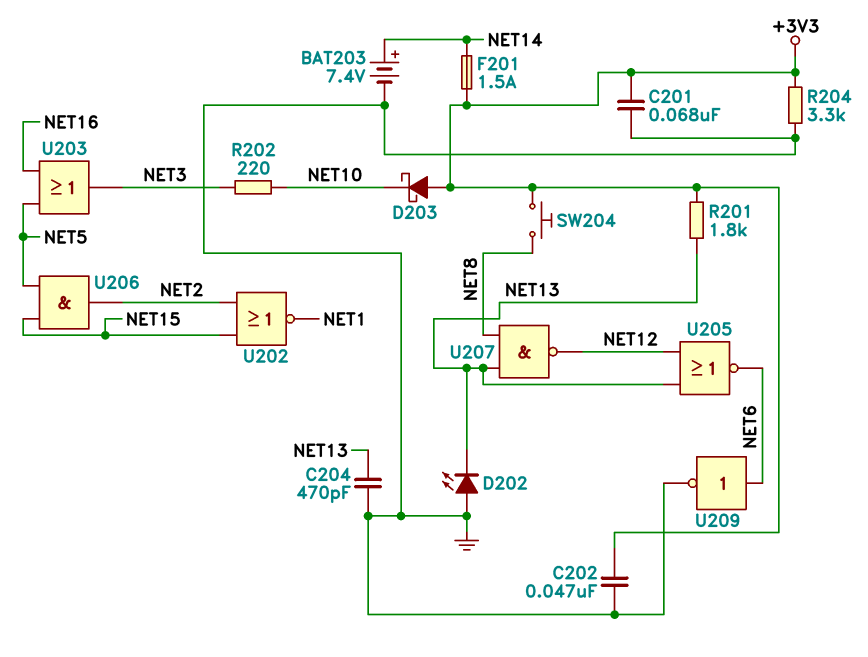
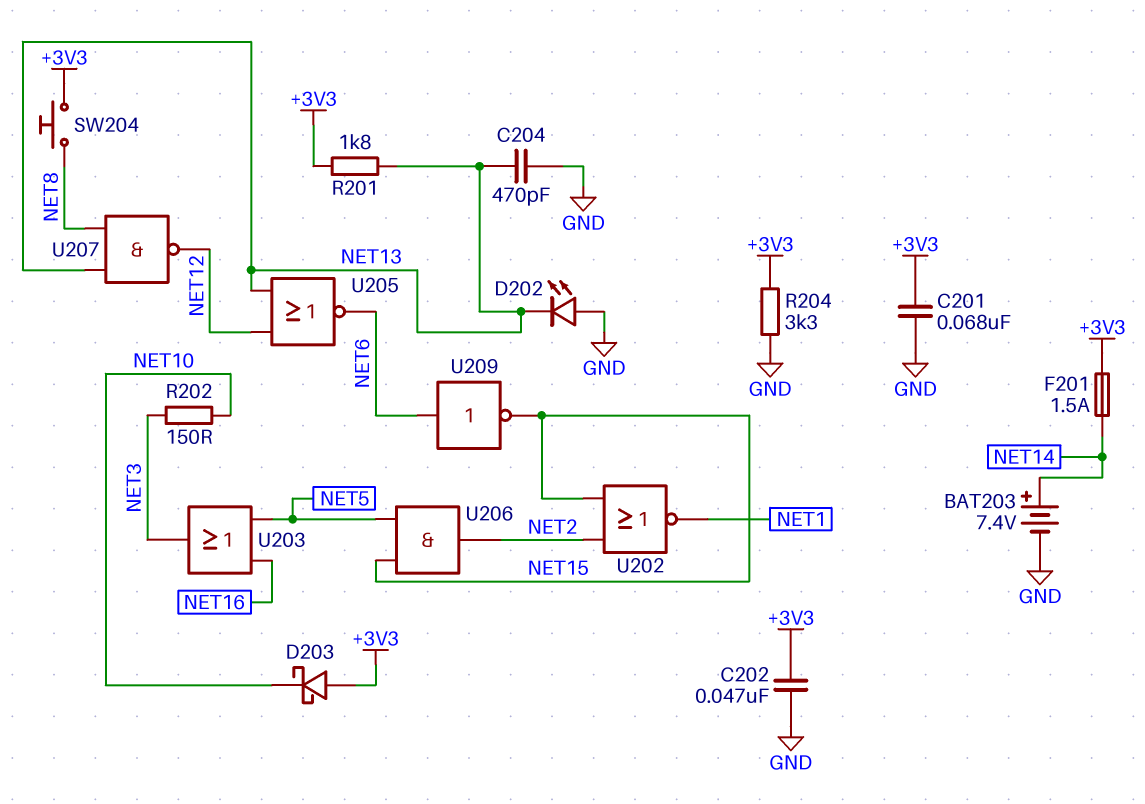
R202: 220 (NET3, NET10) -> 150 (NET3, NET10)
U209: NOT (in NET6, out GND) -> NOT (in NET6, out NET15)

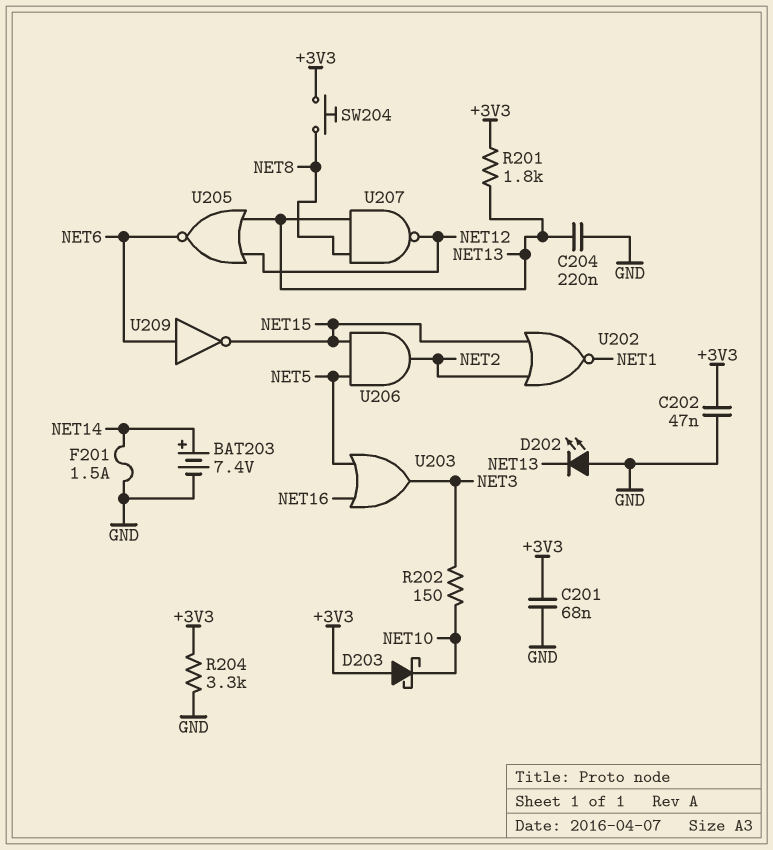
C204: 470pF (GND, NET13) -> 220nF (GND, NET13)
F201: 1.5A (+3V3, NET14) -> 1.5A (GND, NET14)

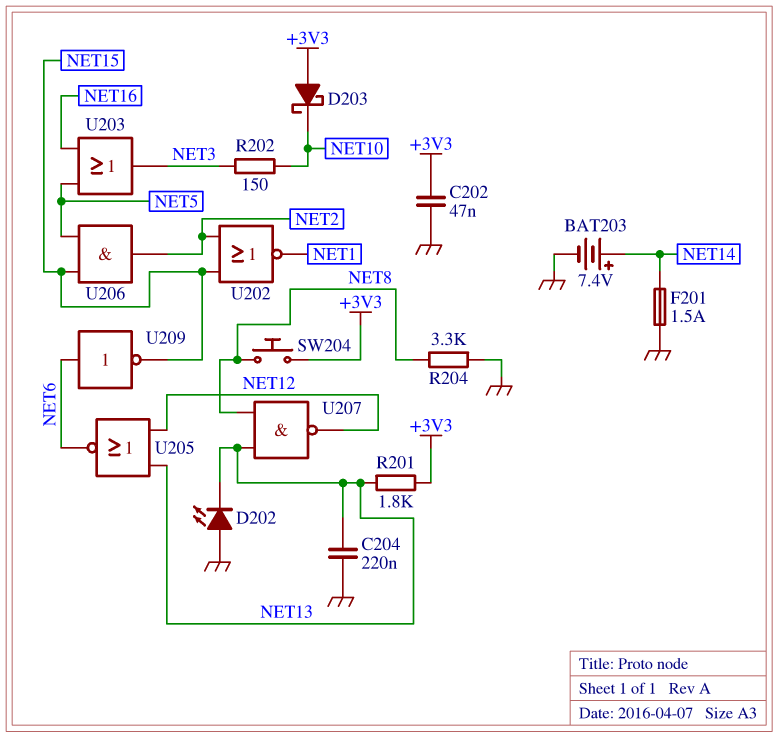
C201: 68nF (+3V3, GND) -> none
R204: 3.3k (+3V3, GND) -> 3.3k (GND, NET8)

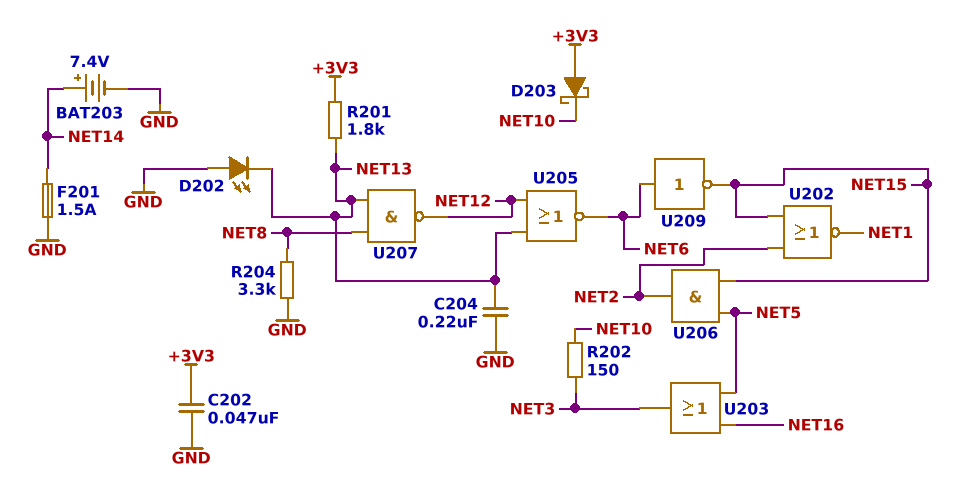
SW204: button (+3V3, NET8) -> none

